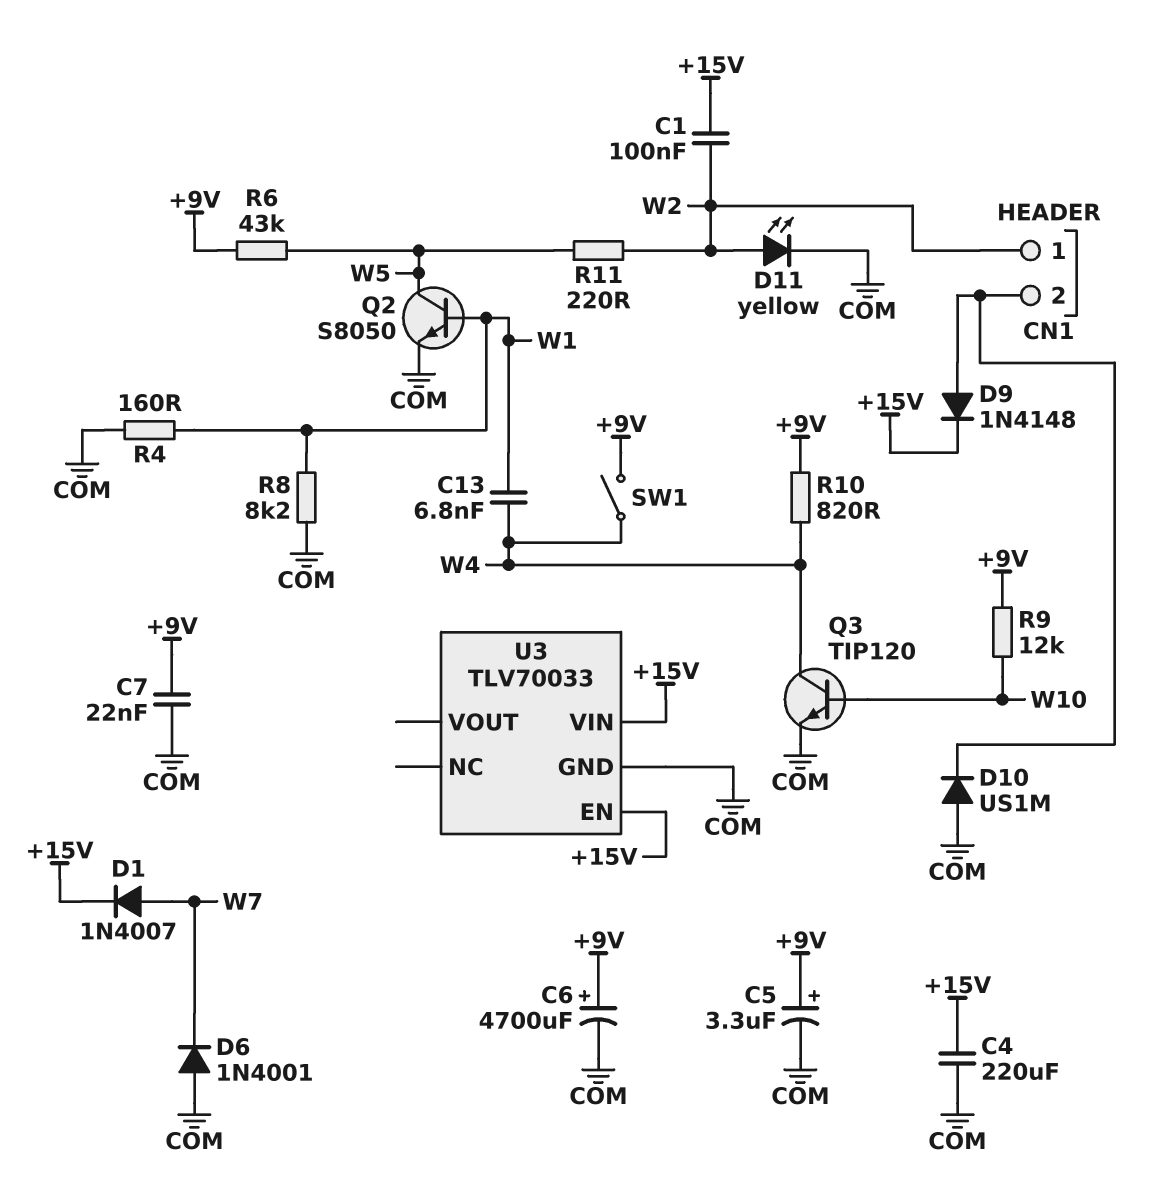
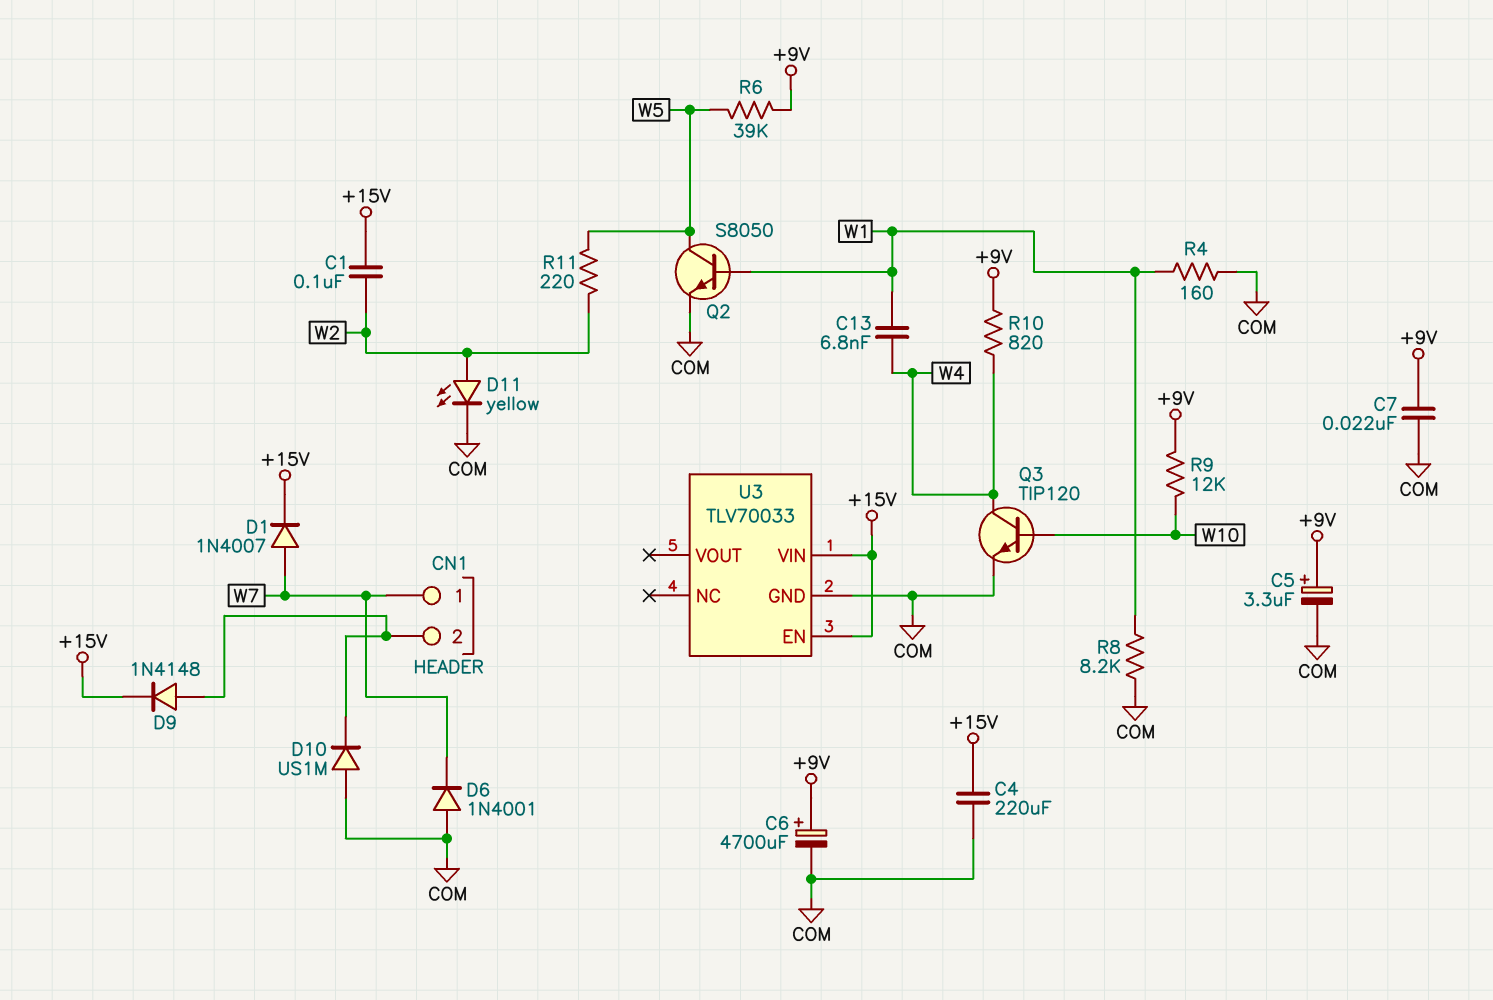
CN1 pin 1: W2 -> W7
R6: 43k (+9V, W5) -> 39k (+9V, W5)
SW1: switch (+9V, W4) -> none

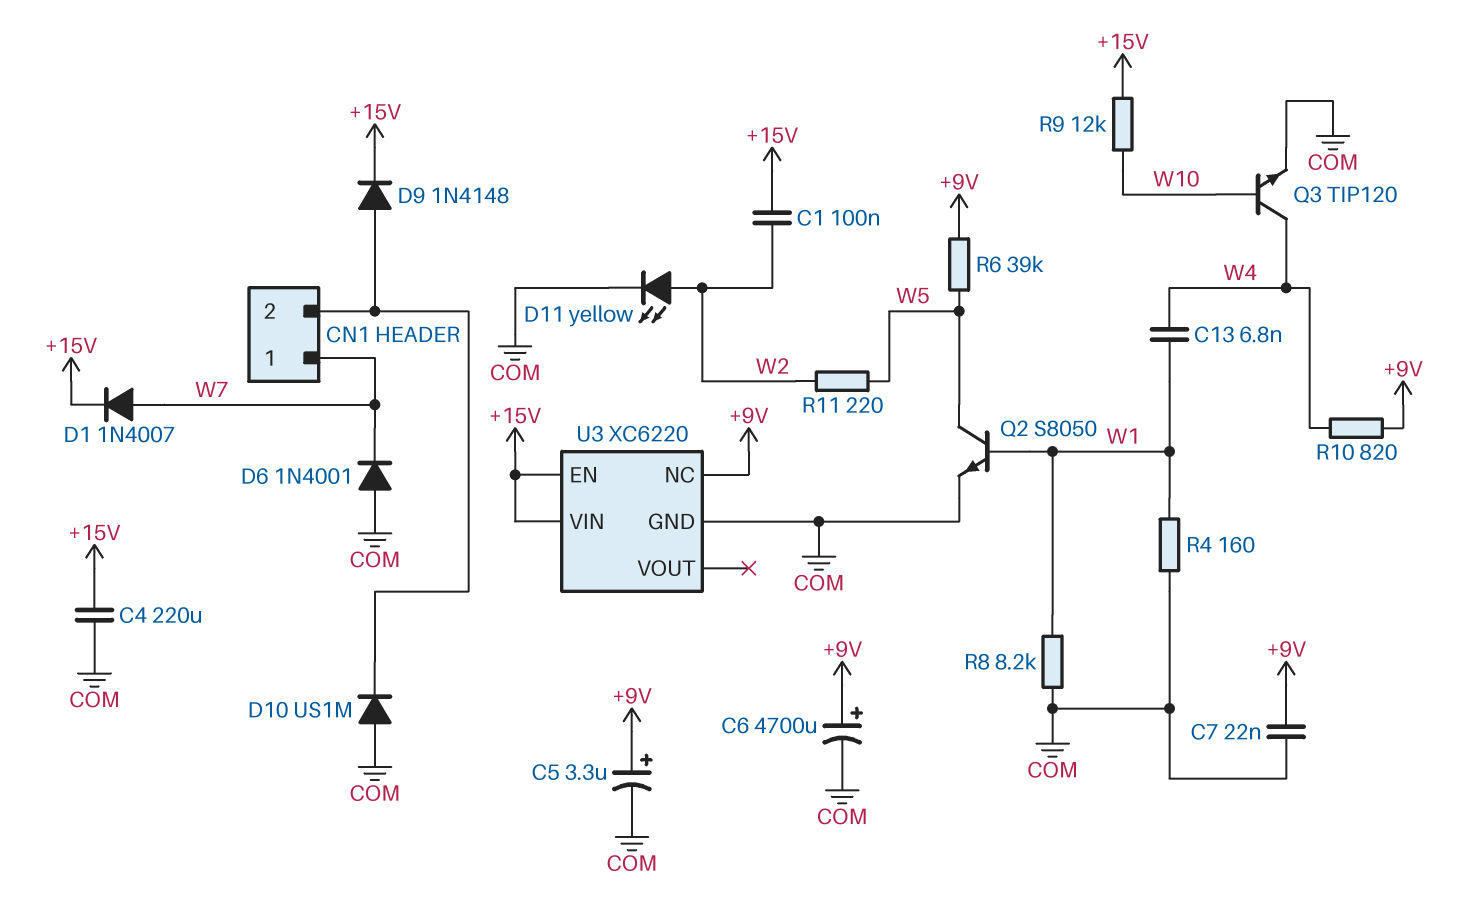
R9: 12k (+9V, W10) -> 12k (+15V, W10)
U3: TLV70033 -> XC6220
U3 pin NC: none -> +9V

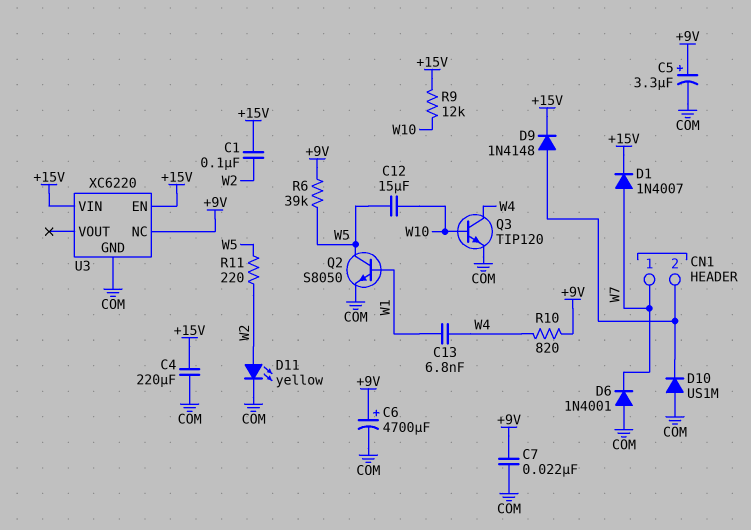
C12: none -> 15uF (W5, W10)
R4: 160 (COM, W1) -> none
R8: 8.2k (COM, W1) -> none

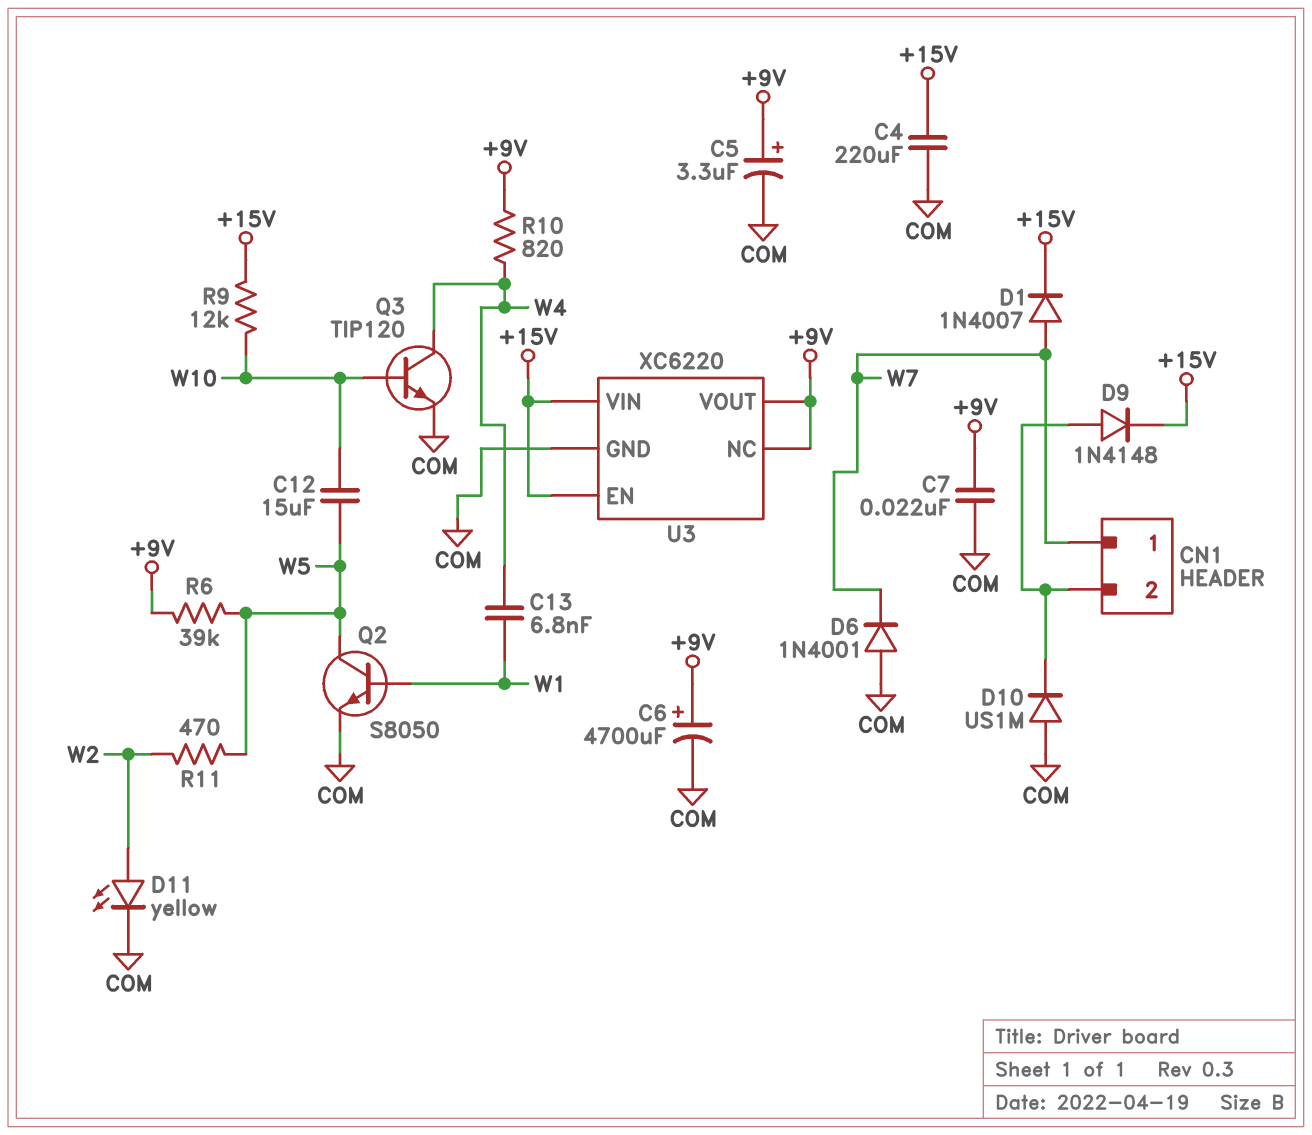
C1: 100nF (+15V, W2) -> none
R11: 220 (W2, W5) -> 470 (W2, W5)
U3 pin VOUT: none -> +9V

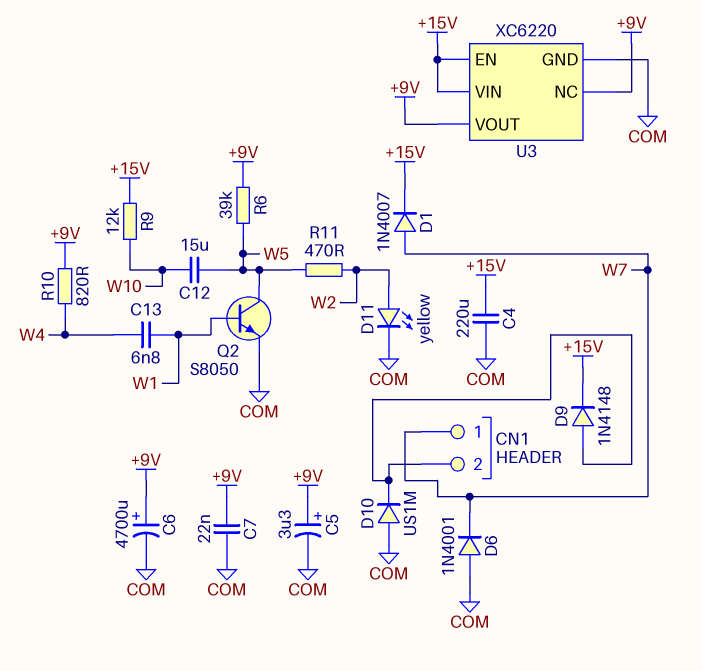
Q3: NPN TIP120 (B W10, C W4, E COM) -> none

